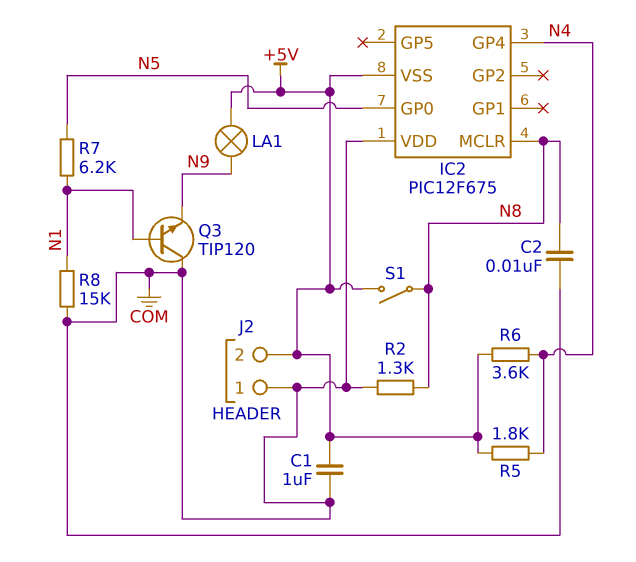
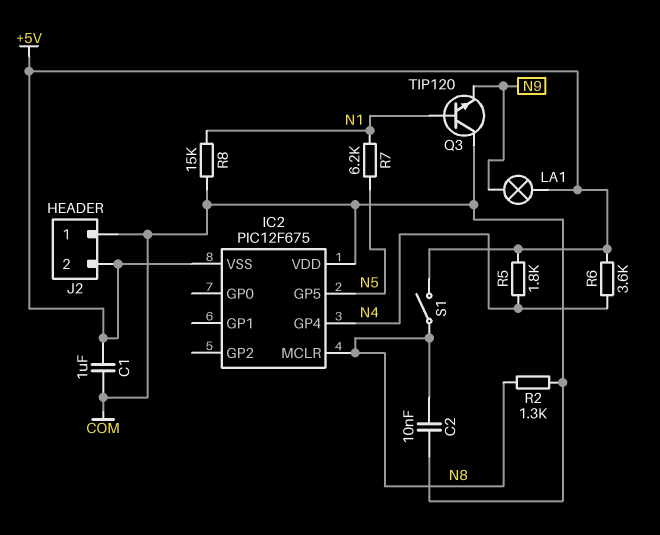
IC2 pin GP0: N5 -> none
IC2 pin GP5: none -> N5

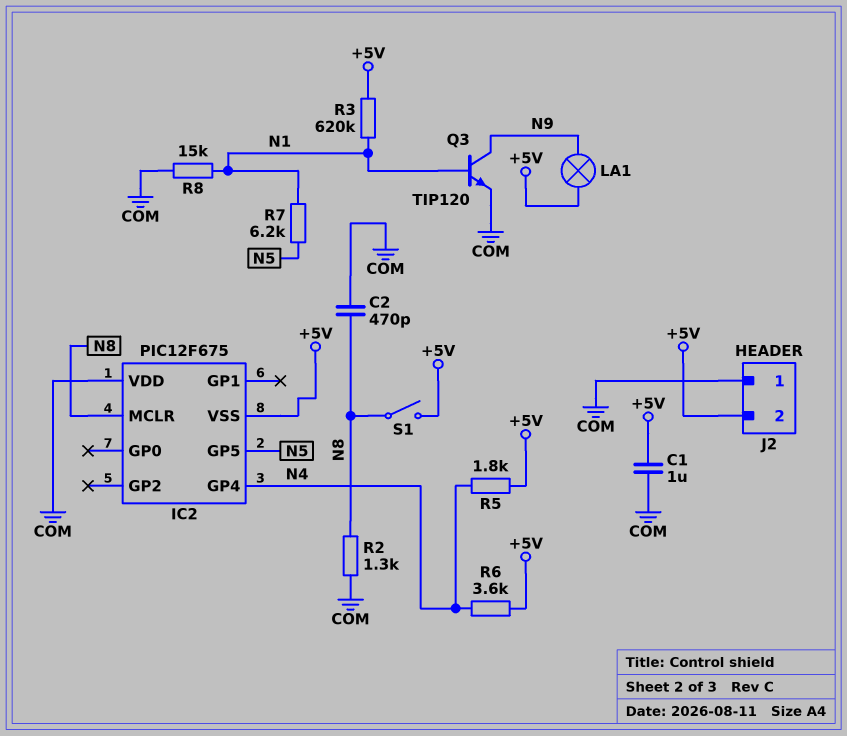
C2: 10nF (COM, N8) -> 470pF (COM, N8)
Q3: NPN TIP120 (B N1, C COM, E N9) -> NPN TIP120 (B N1, C N9, E COM)
R3: none -> 620k (+5V, N1)

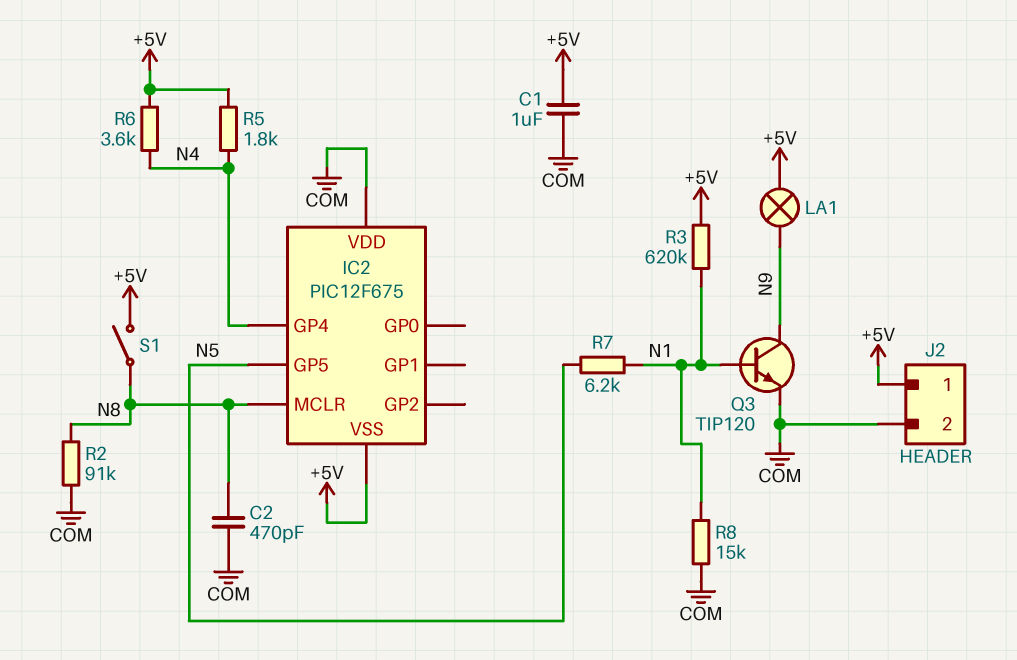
J2 pin 1: COM -> +5V
J2 pin 2: +5V -> COM
R2: 1.3k (COM, N8) -> 91k (COM, N8)

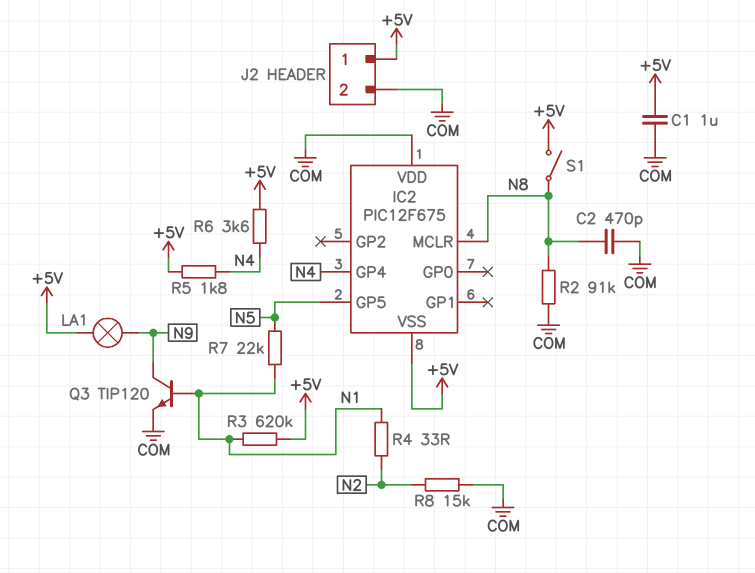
R4: none -> 33 (N1, N2)
R7: 6.2k (N1, N5) -> 22k (N1, N5)
R8: 15k (COM, N1) -> 15k (COM, N2)

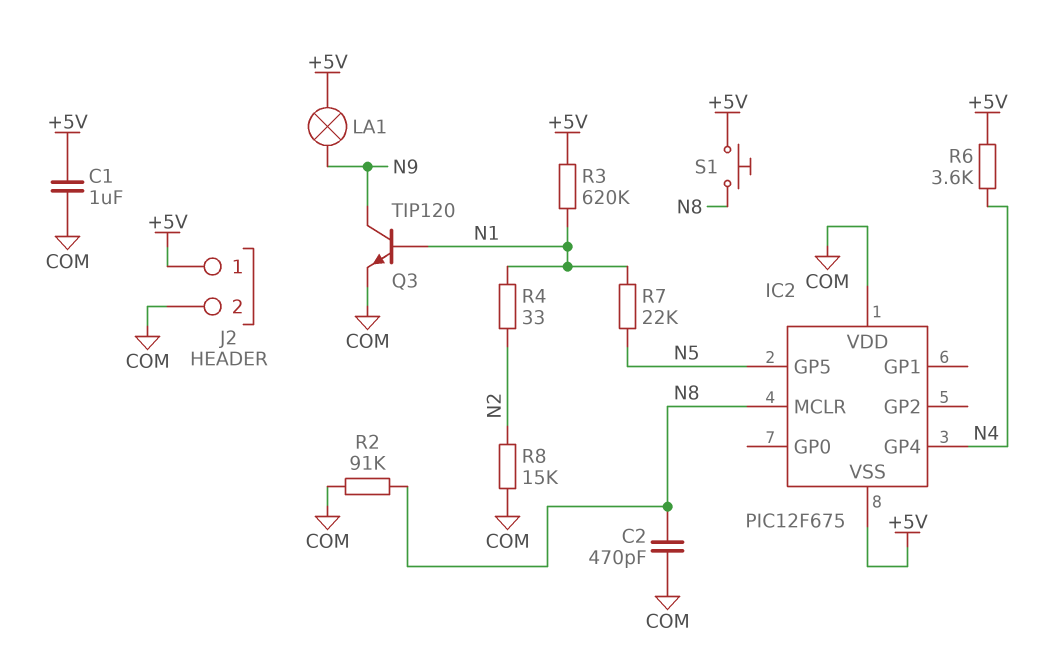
R5: 1.8k (+5V, N4) -> none
S1: switch (+5V, N8) -> button (+5V, N8)

